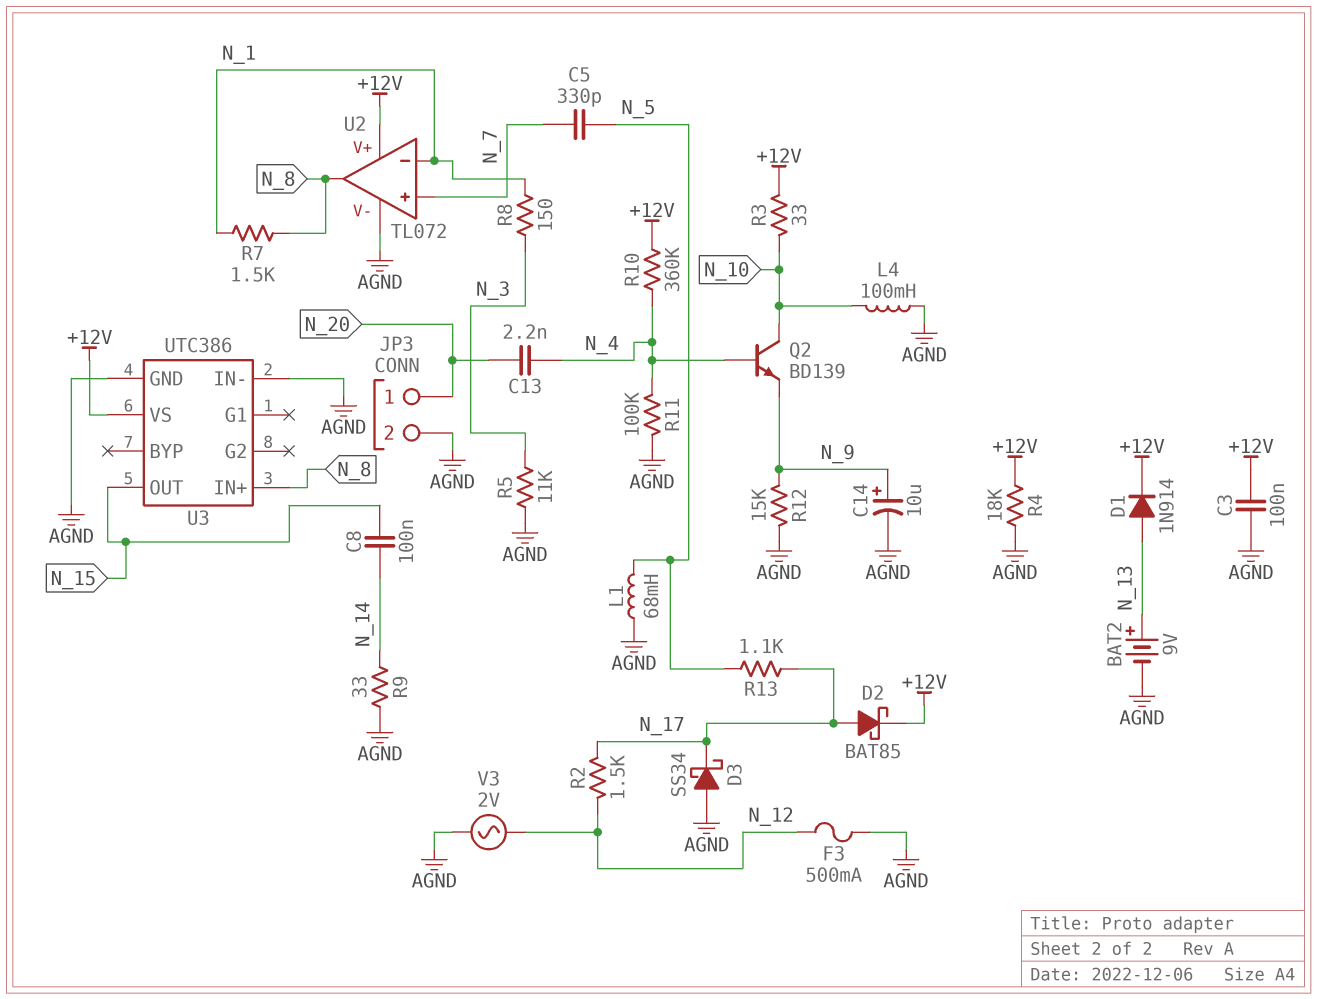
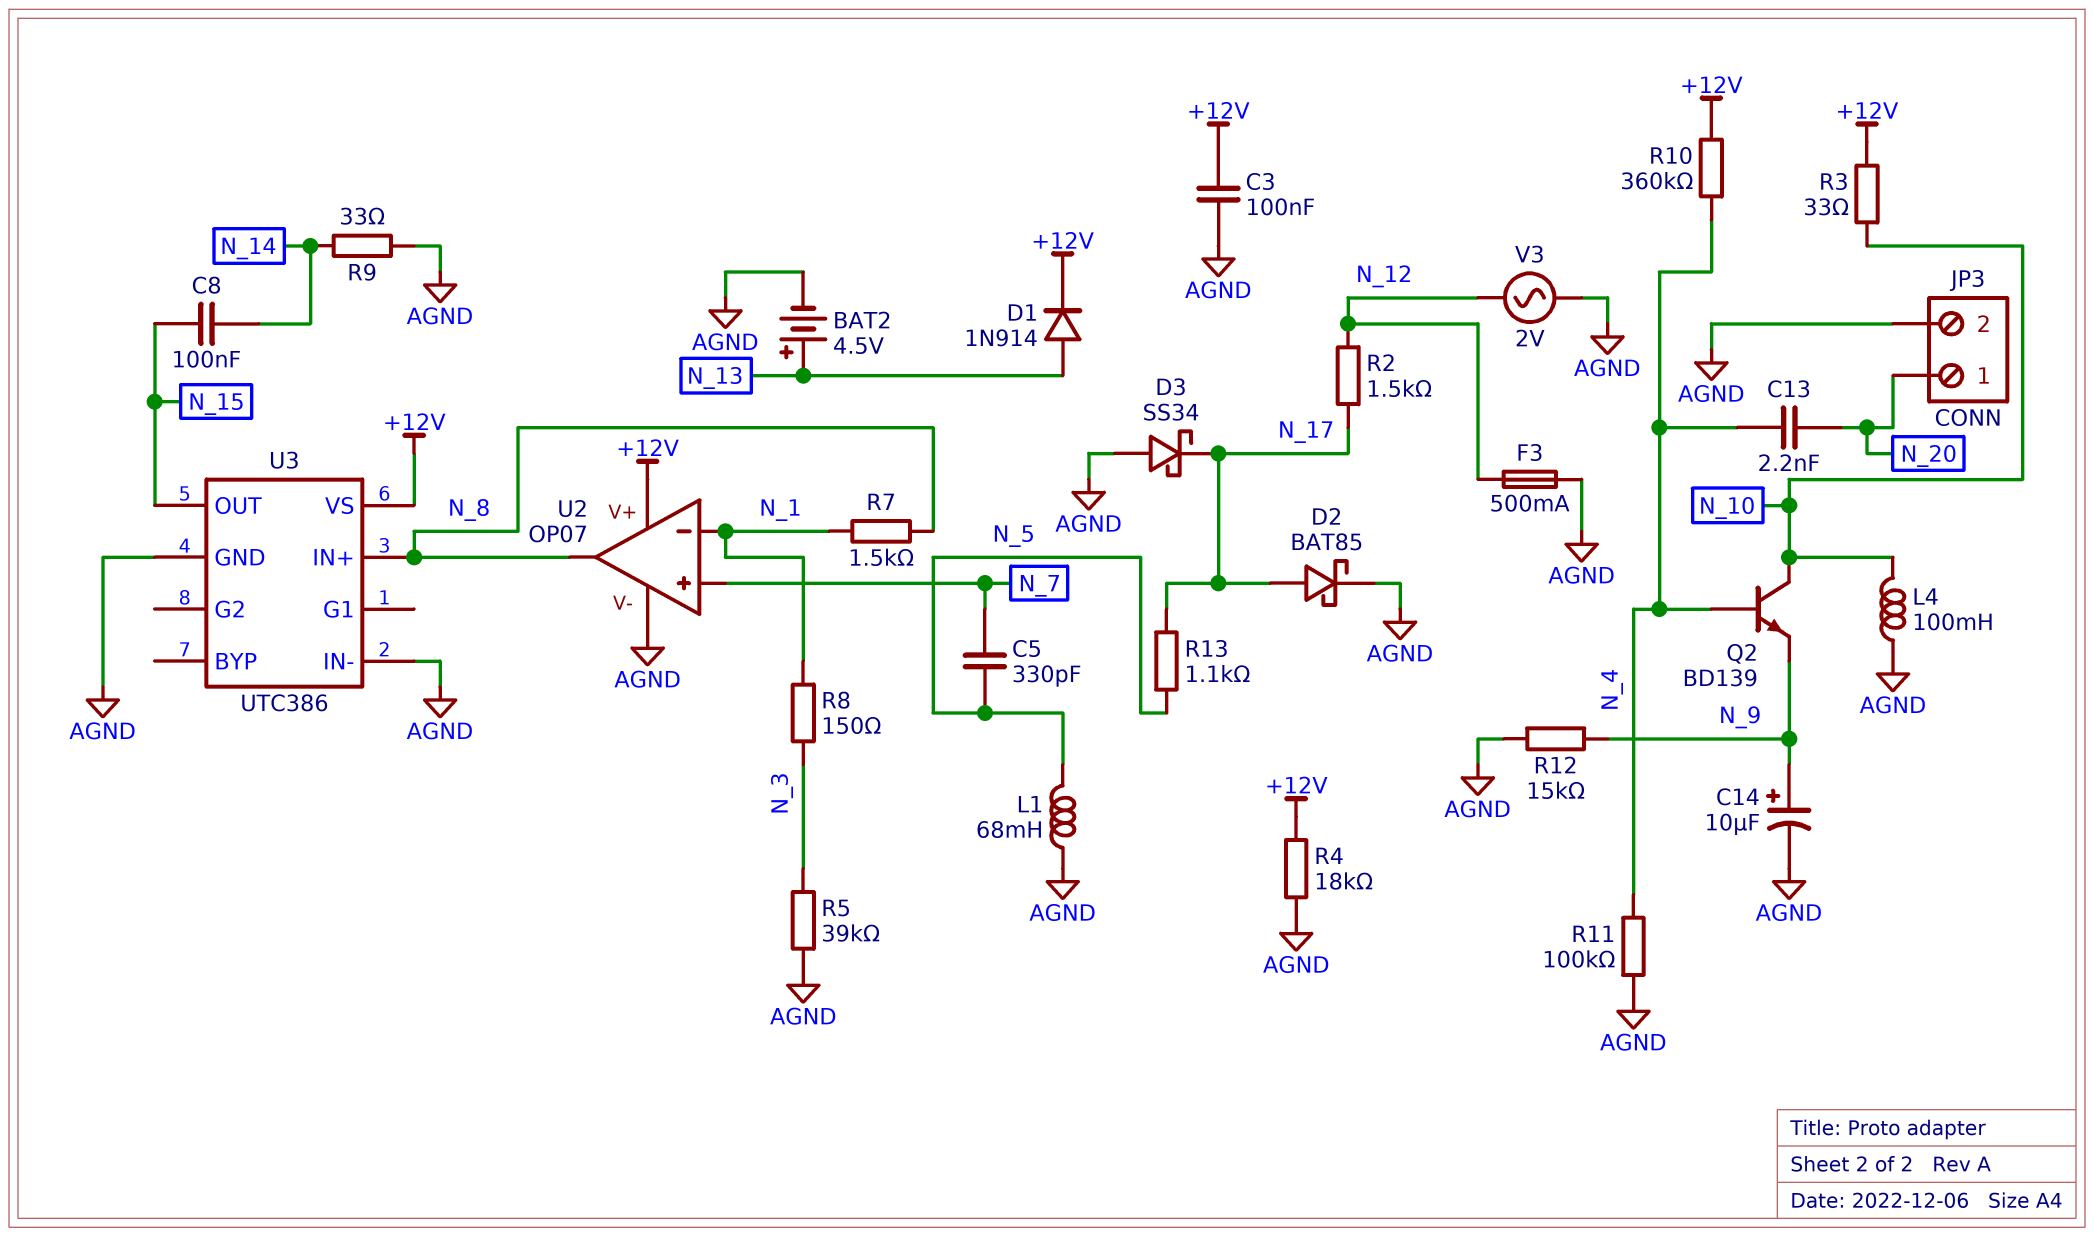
BAT2: 9V (plus N_13, minus AGND) -> 4.5V (plus N_13, minus AGND)
D2: schottky BAT85 (A N_17, K +12V) -> schottky BAT85 (A N_17, K AGND)
R5: 11k (AGND, N_3) -> 39k (AGND, N_3)
U2: TL072 -> OP07

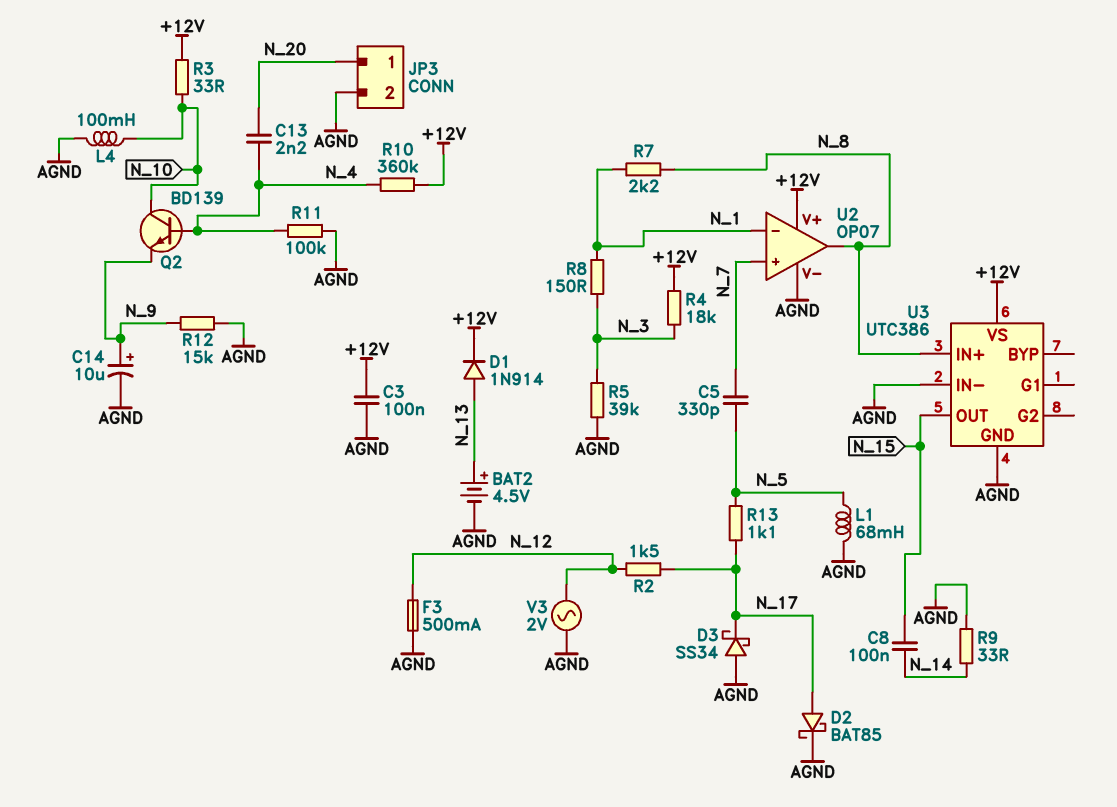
R4: 18k (+12V, AGND) -> 18k (+12V, N_3)
R7: 1.5k (N_1, N_8) -> 2.2k (N_1, N_8)

